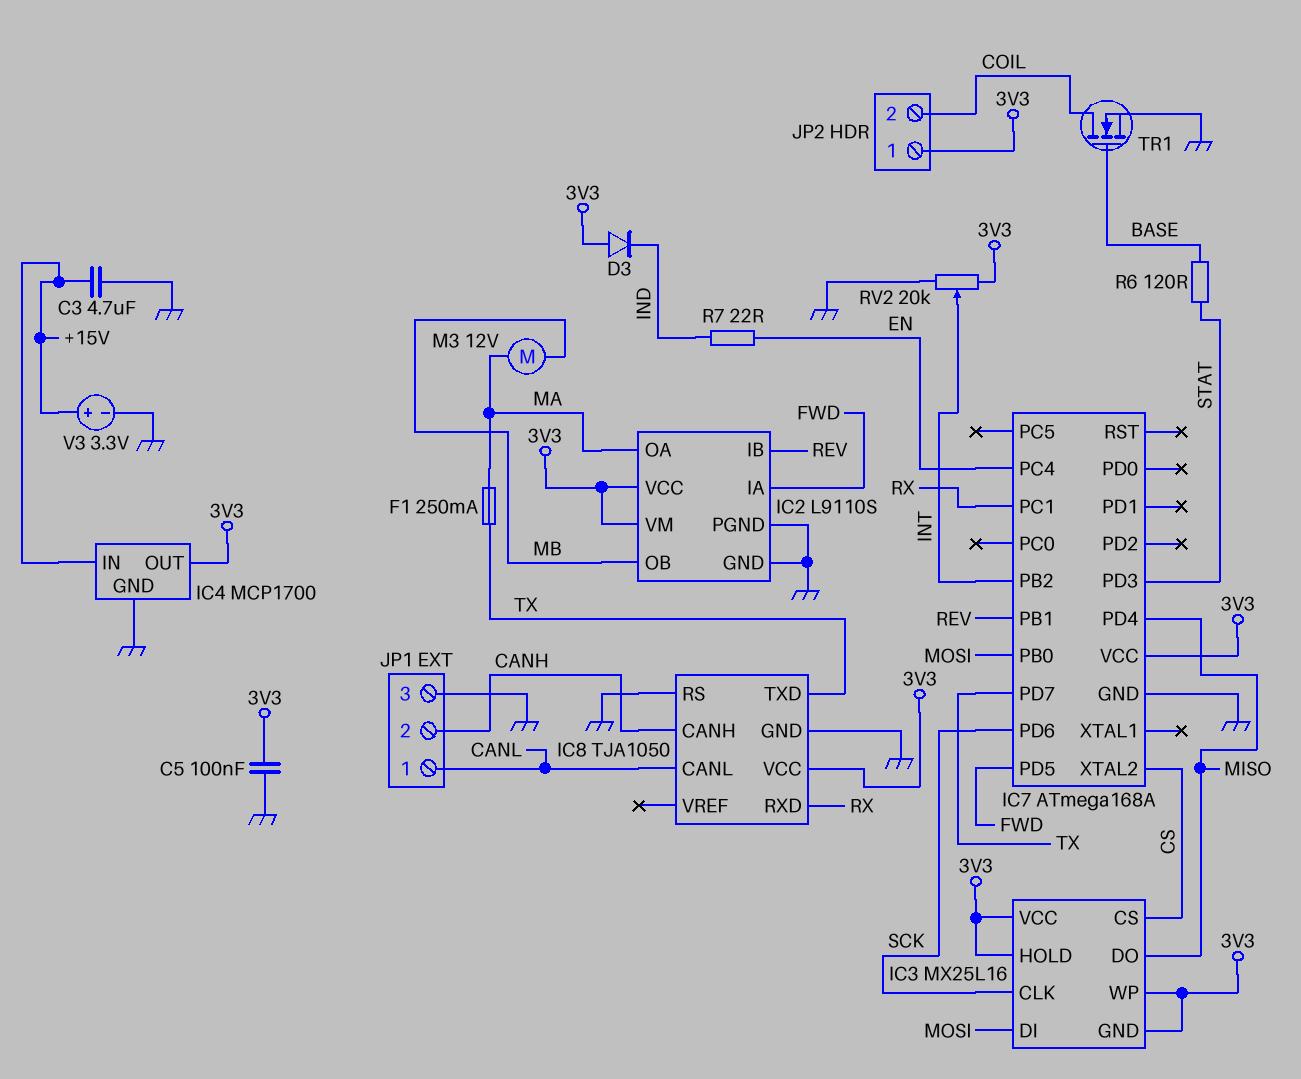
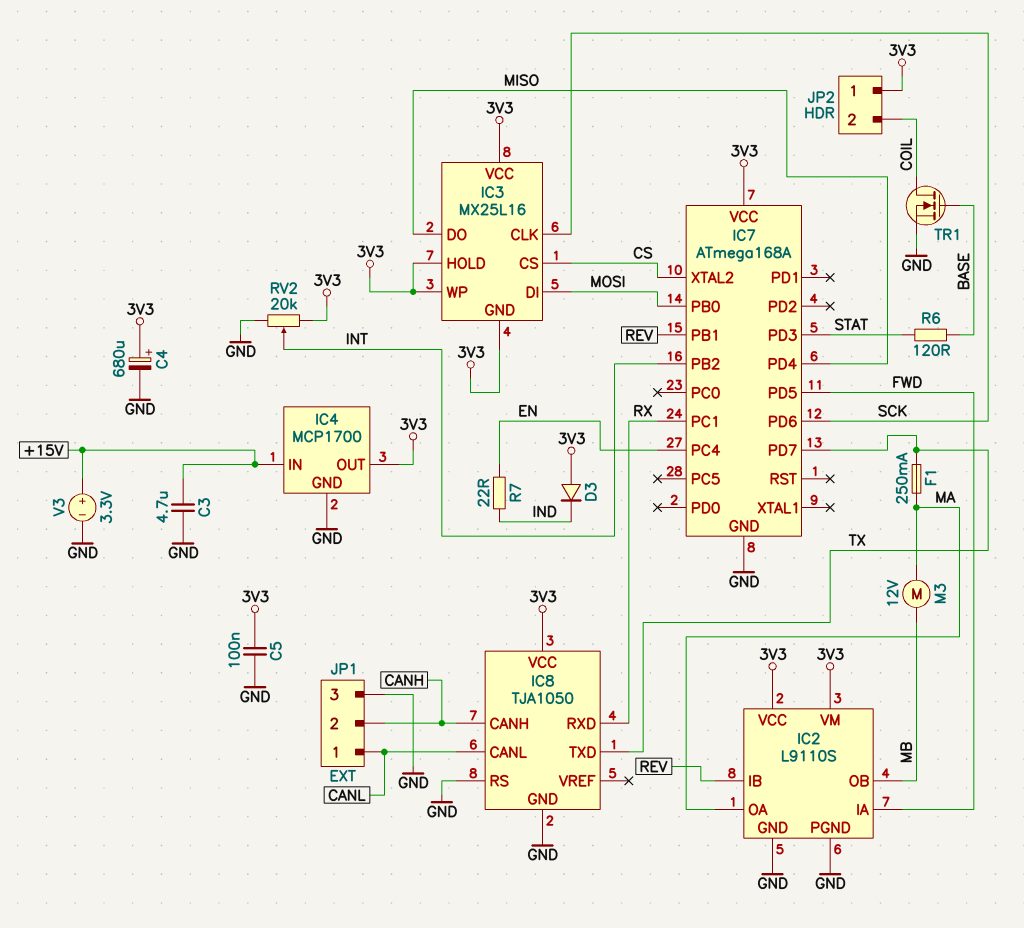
C4: none -> 680uF (plus 3V3, minus GND)

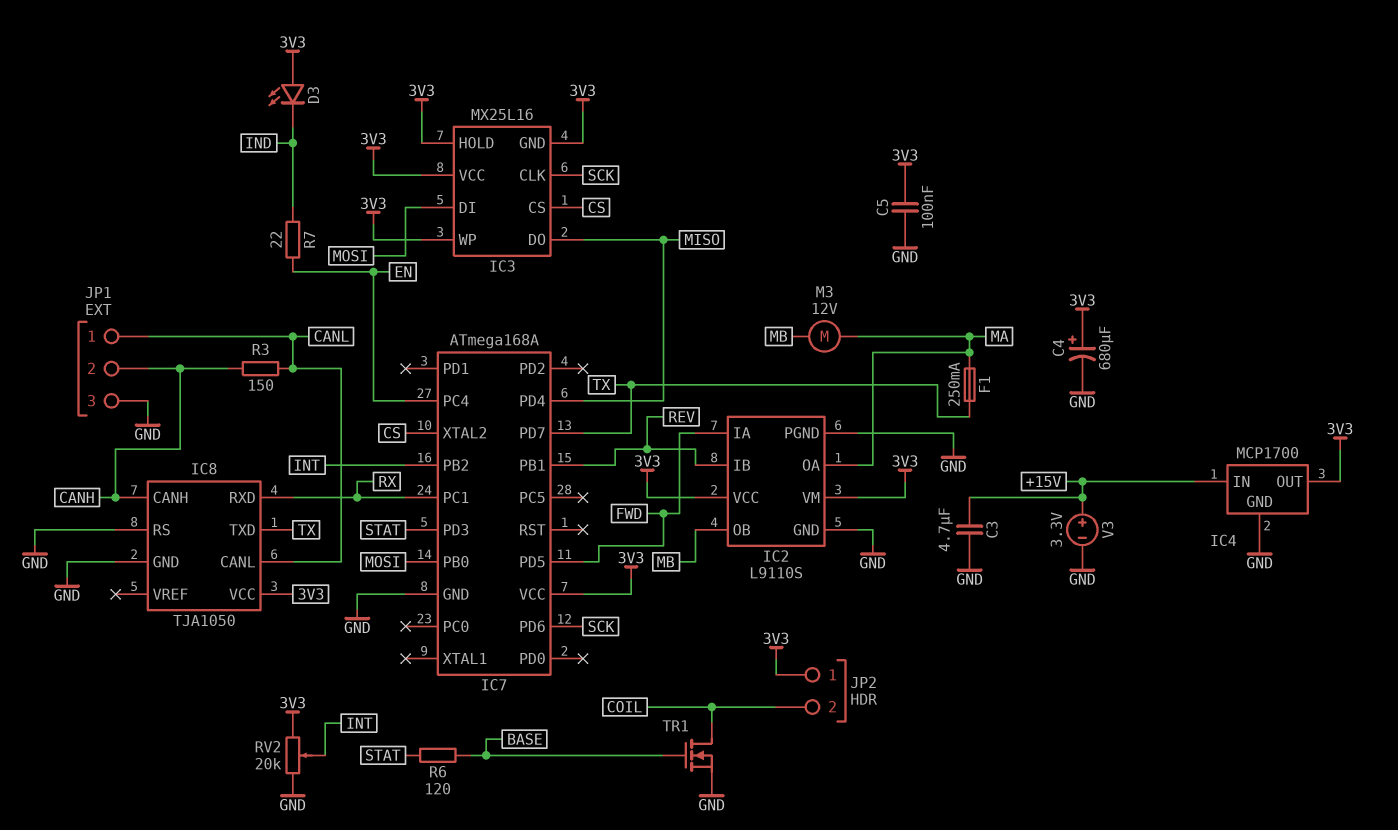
D3: diode (A 3V3, K IND) -> LED (A 3V3, K IND)
R3: none -> 150 (CANH, CANL)

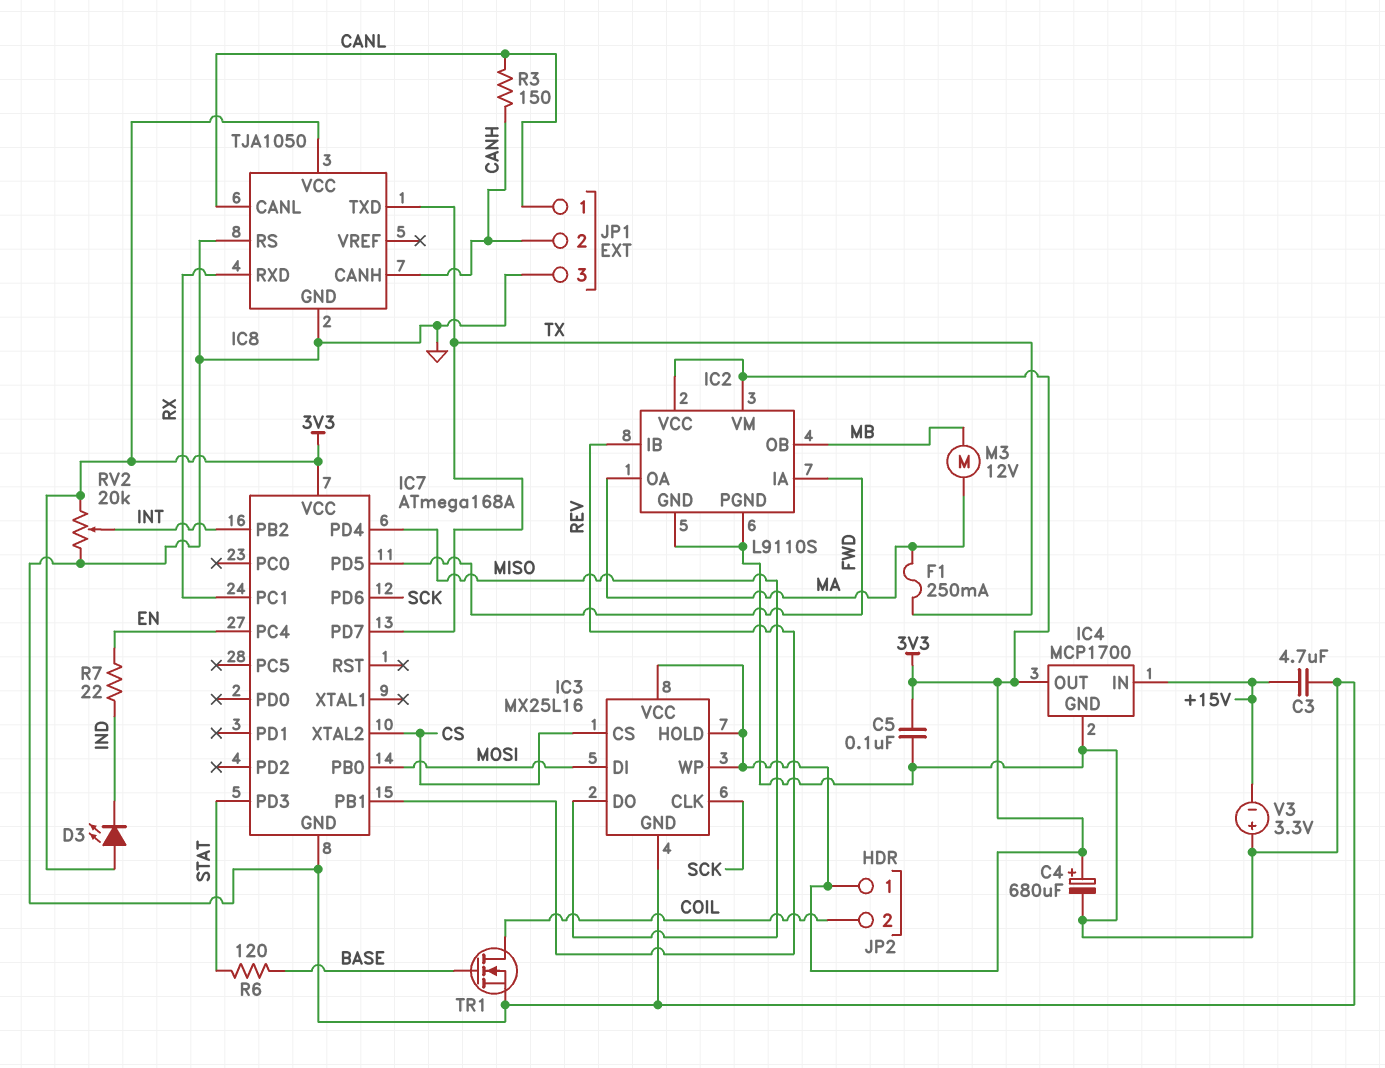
IC3 pin GND: 3V3 -> GND
V3: 3.3V (plus +15V, minus GND) -> 3.3V (plus GND, minus +15V)

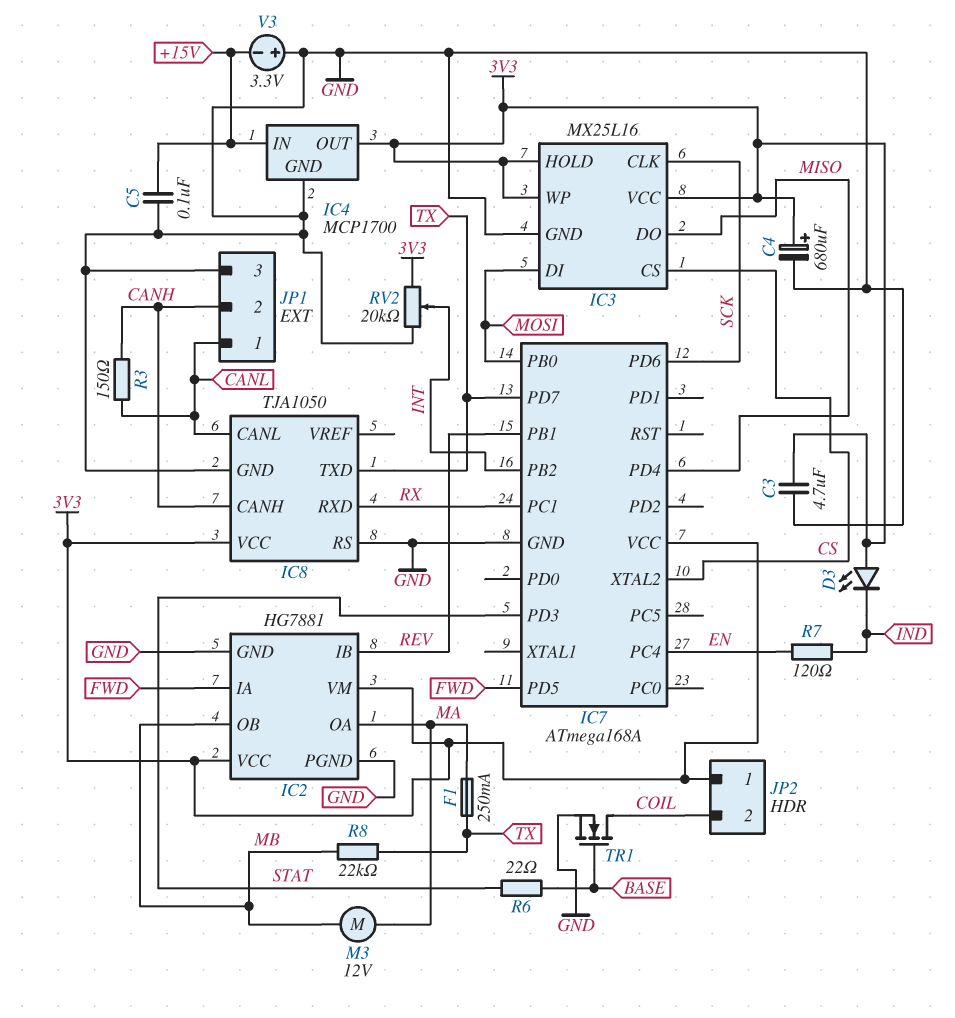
C3: 4.7uF (+15V, GND) -> 4.7uF (3V3, GND)
C5: 100nF (3V3, GND) -> 100nF (+15V, GND)
IC2: L9110S -> HG7881
R6: 120 (BASE, STAT) -> 22 (BASE, STAT)
R7: 22 (EN, IND) -> 120 (EN, IND)
R8: none -> 22k (MB, TX)

